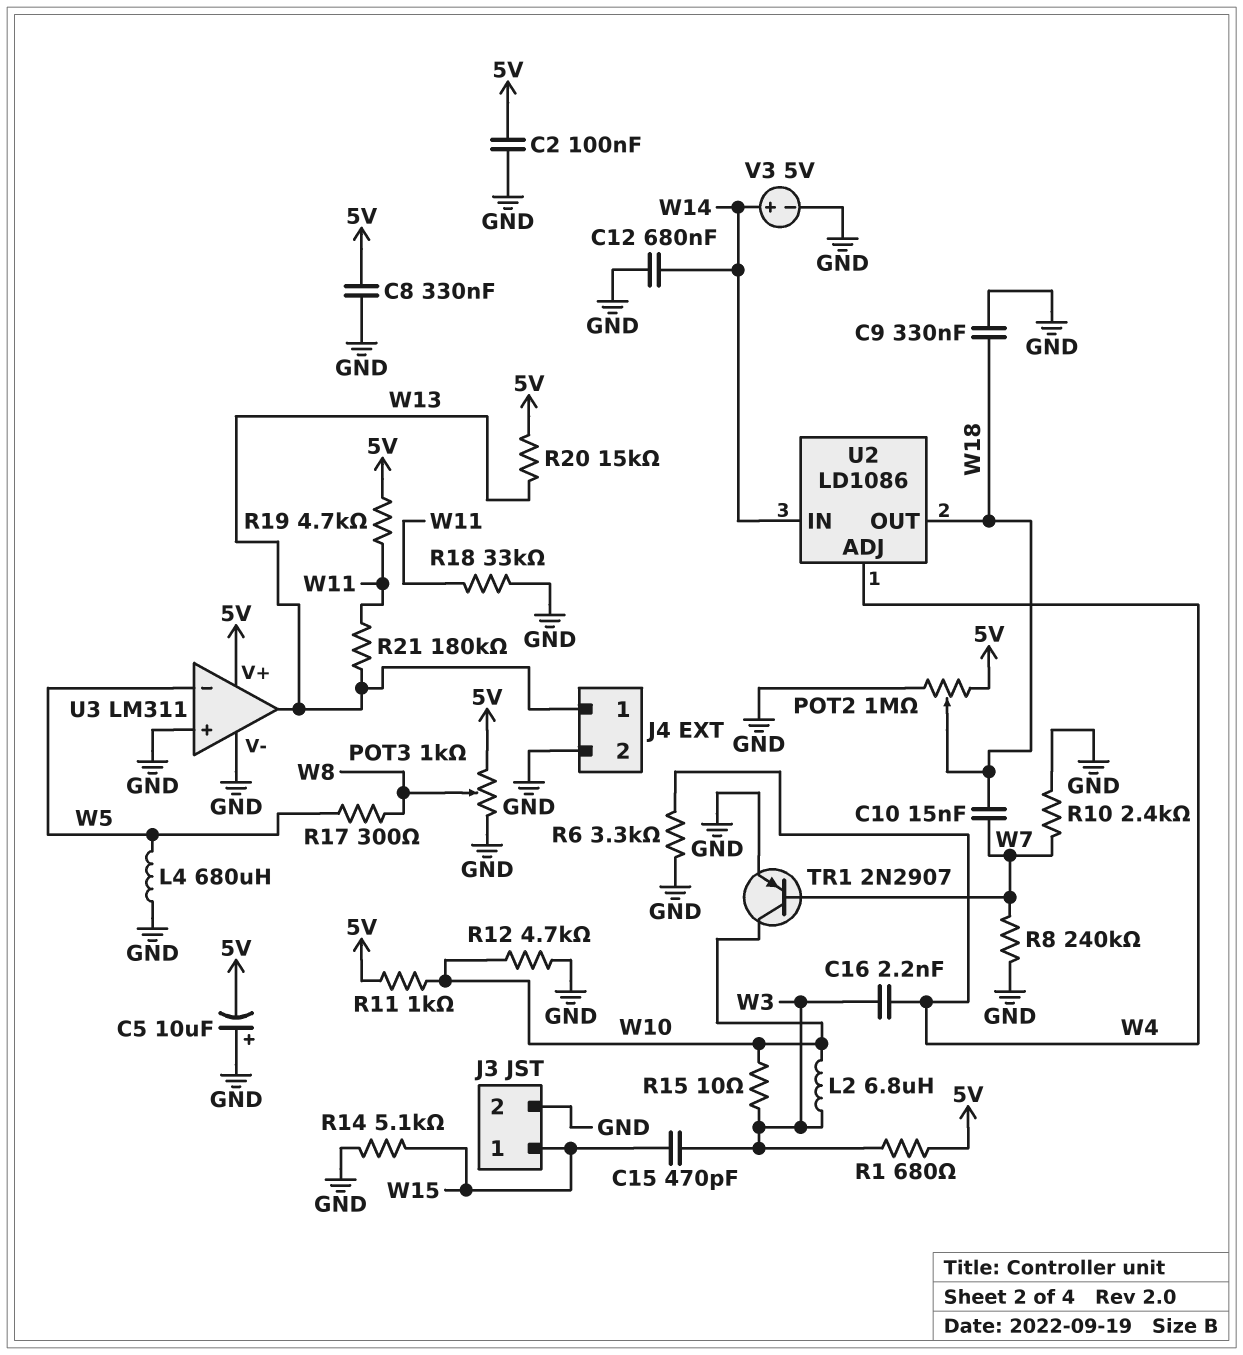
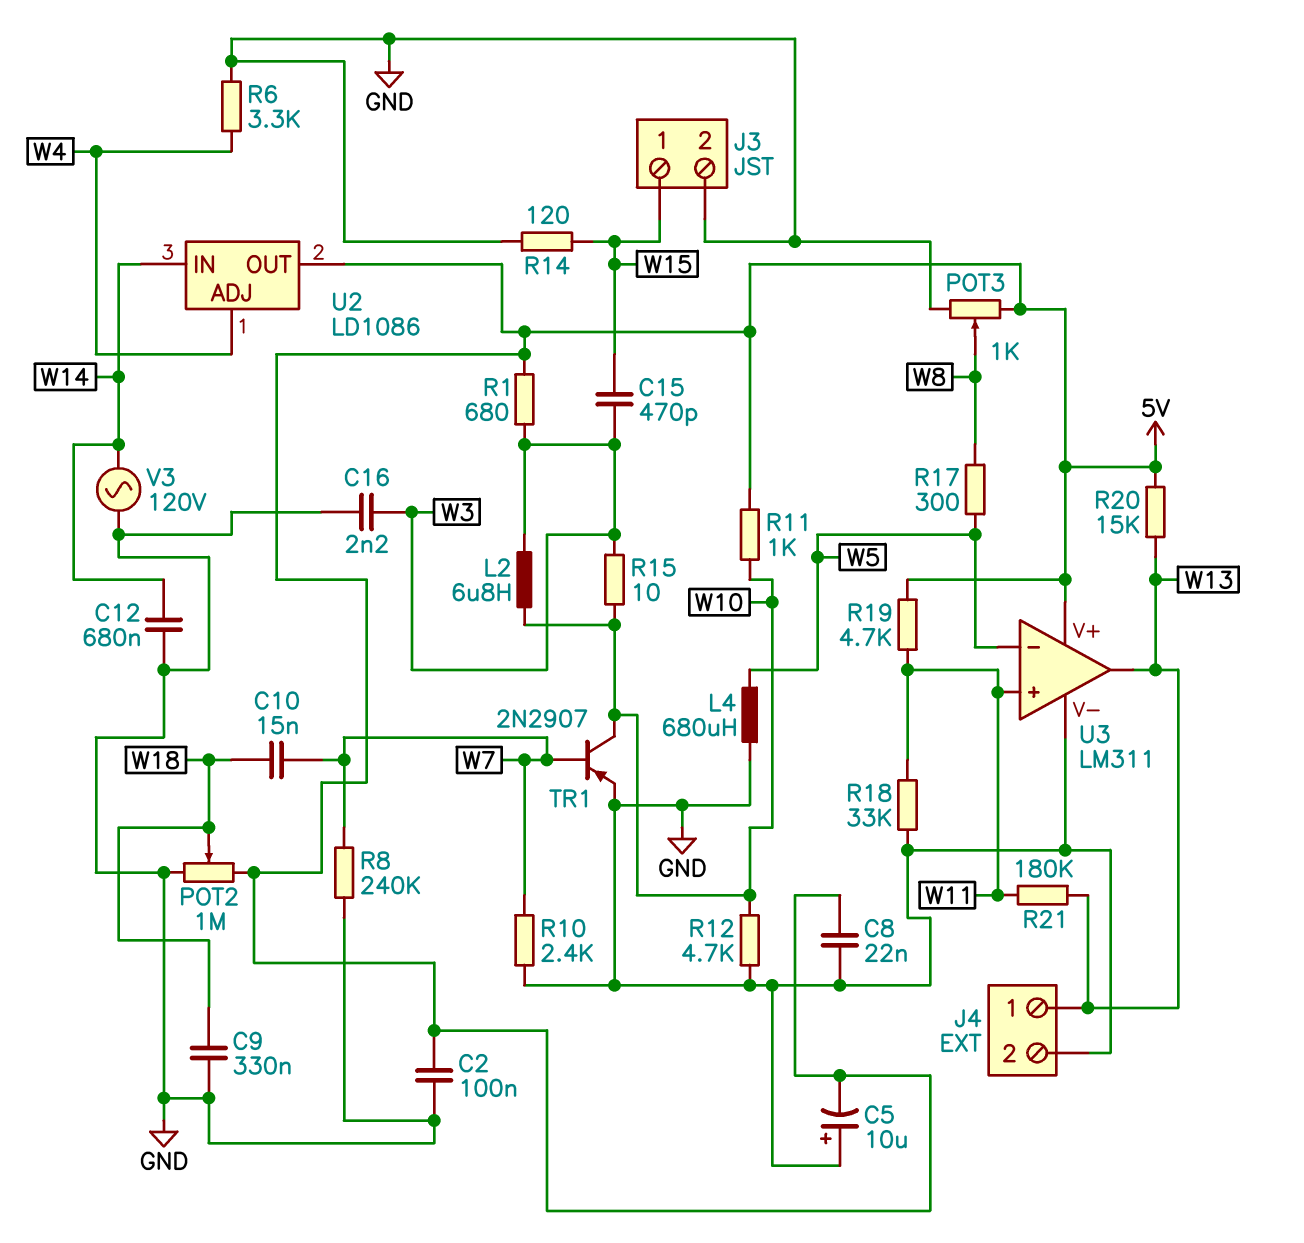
C8: 330nF (5V, GND) -> 22nF (5V, GND)
C16: 2.2nF (W3, W4) -> 2.2nF (GND, W3)
R14: 5.1k (GND, W15) -> 120 (GND, W15)
U2 pin OUT: W18 -> 5V
U3 pin in+: GND -> W11
V3: 5V (plus W14, minus GND) -> AC 120V (GND, W14)

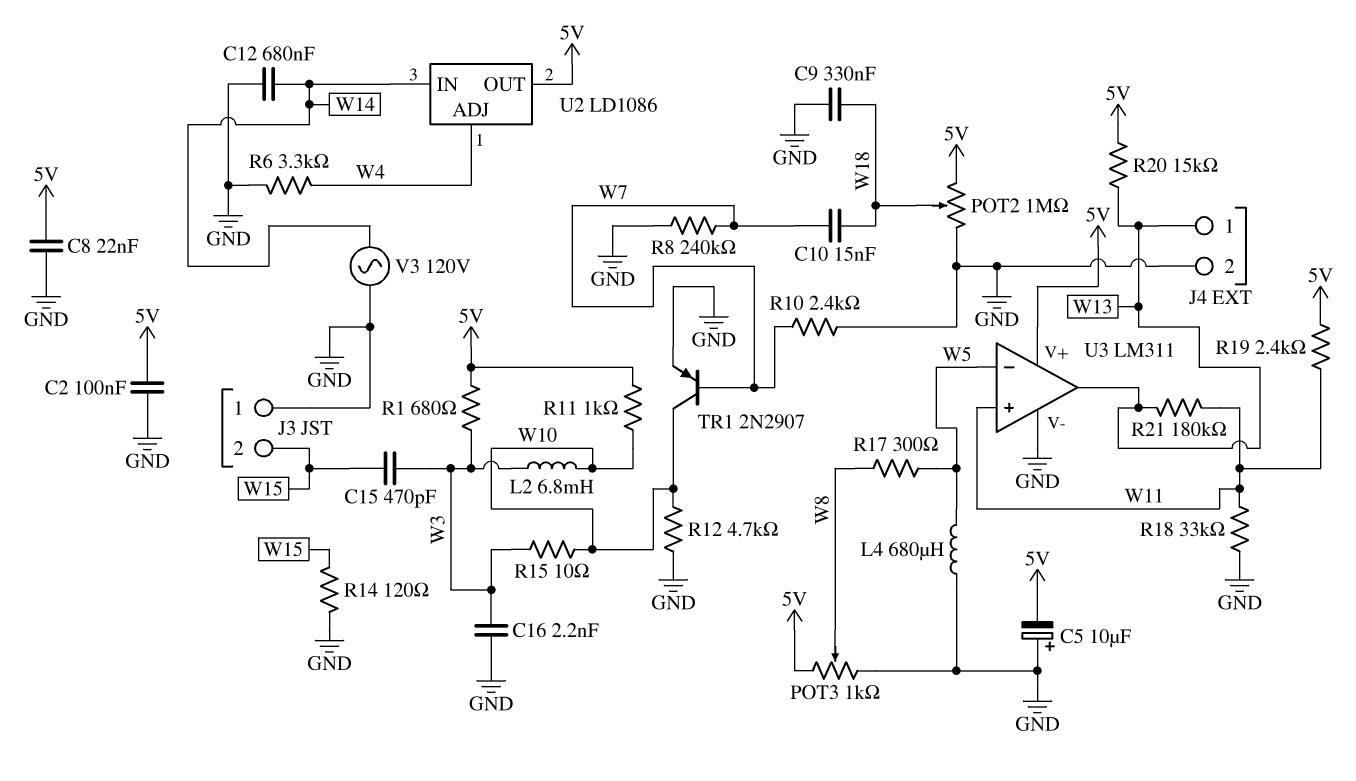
J3 pin 1: W15 -> GND
J3 pin 2: GND -> W15
L2: 6.8uH (W3, W10) -> 6.8mH (W3, W10)
R19: 4.7k (5V, W11) -> 2.4k (5V, W11)

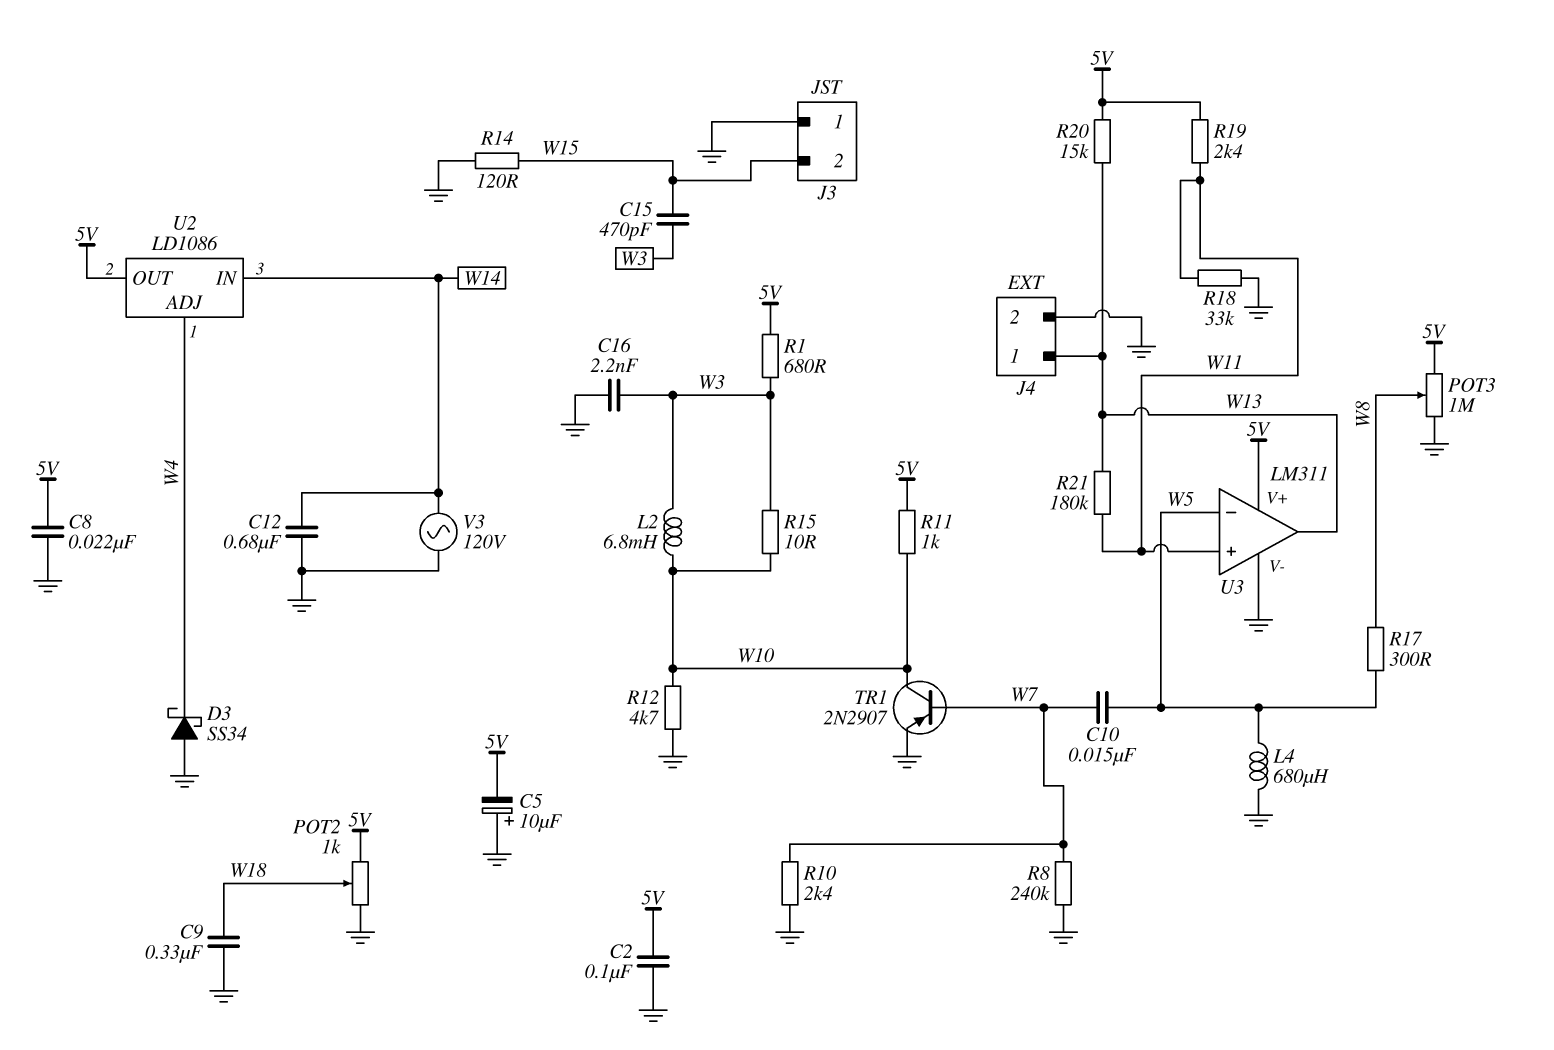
C10: 15nF (W7, W18) -> 15nF (W5, W7)
D3: none -> schottky SS34 (A GND, K W4)
POT2: 1M (5V, GND, wiper W18) -> 1k (5V, GND, wiper W18)
POT3: 1k (5V, GND, wiper W8) -> 1M (5V, GND, wiper W8)
R6: 3.3k (GND, W4) -> none

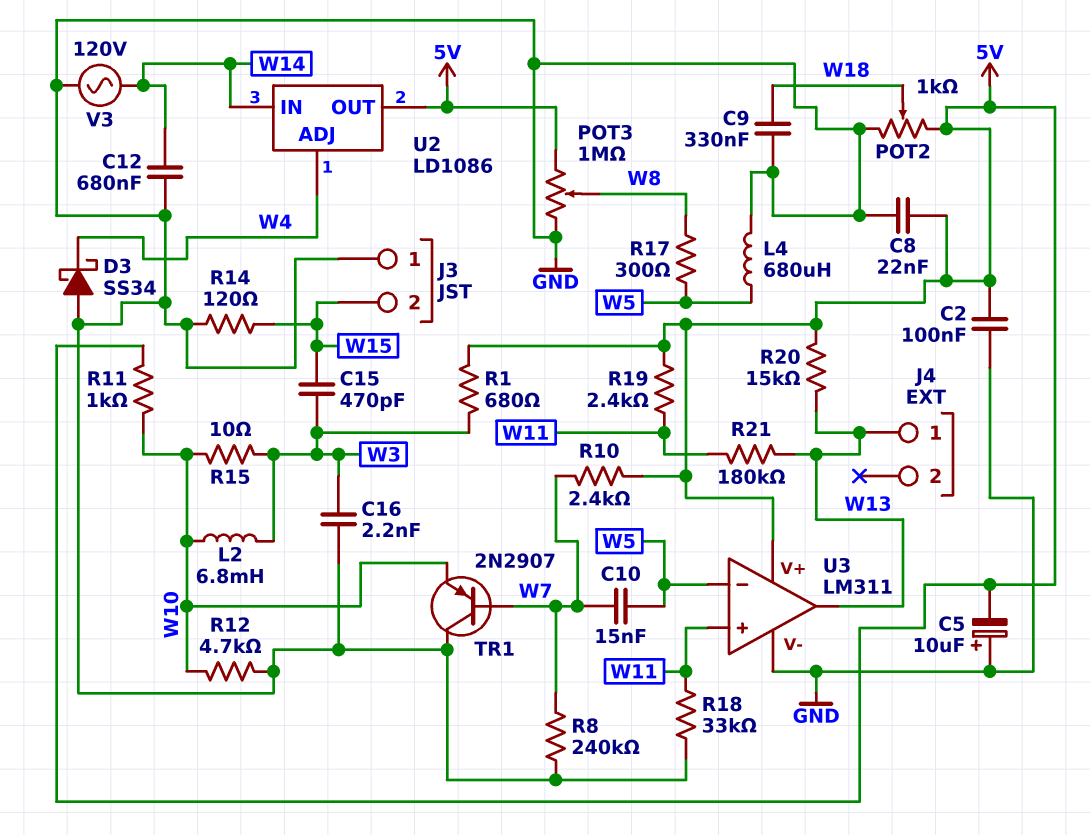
J4 pin 2: GND -> none
R10: 2.4k (GND, W7) -> 2.4k (5V, W7)
TR1: PNP 2N2907 (B W7, C W10, E GND) -> PNP 2N2907 (B W7, C GND, E W10)

